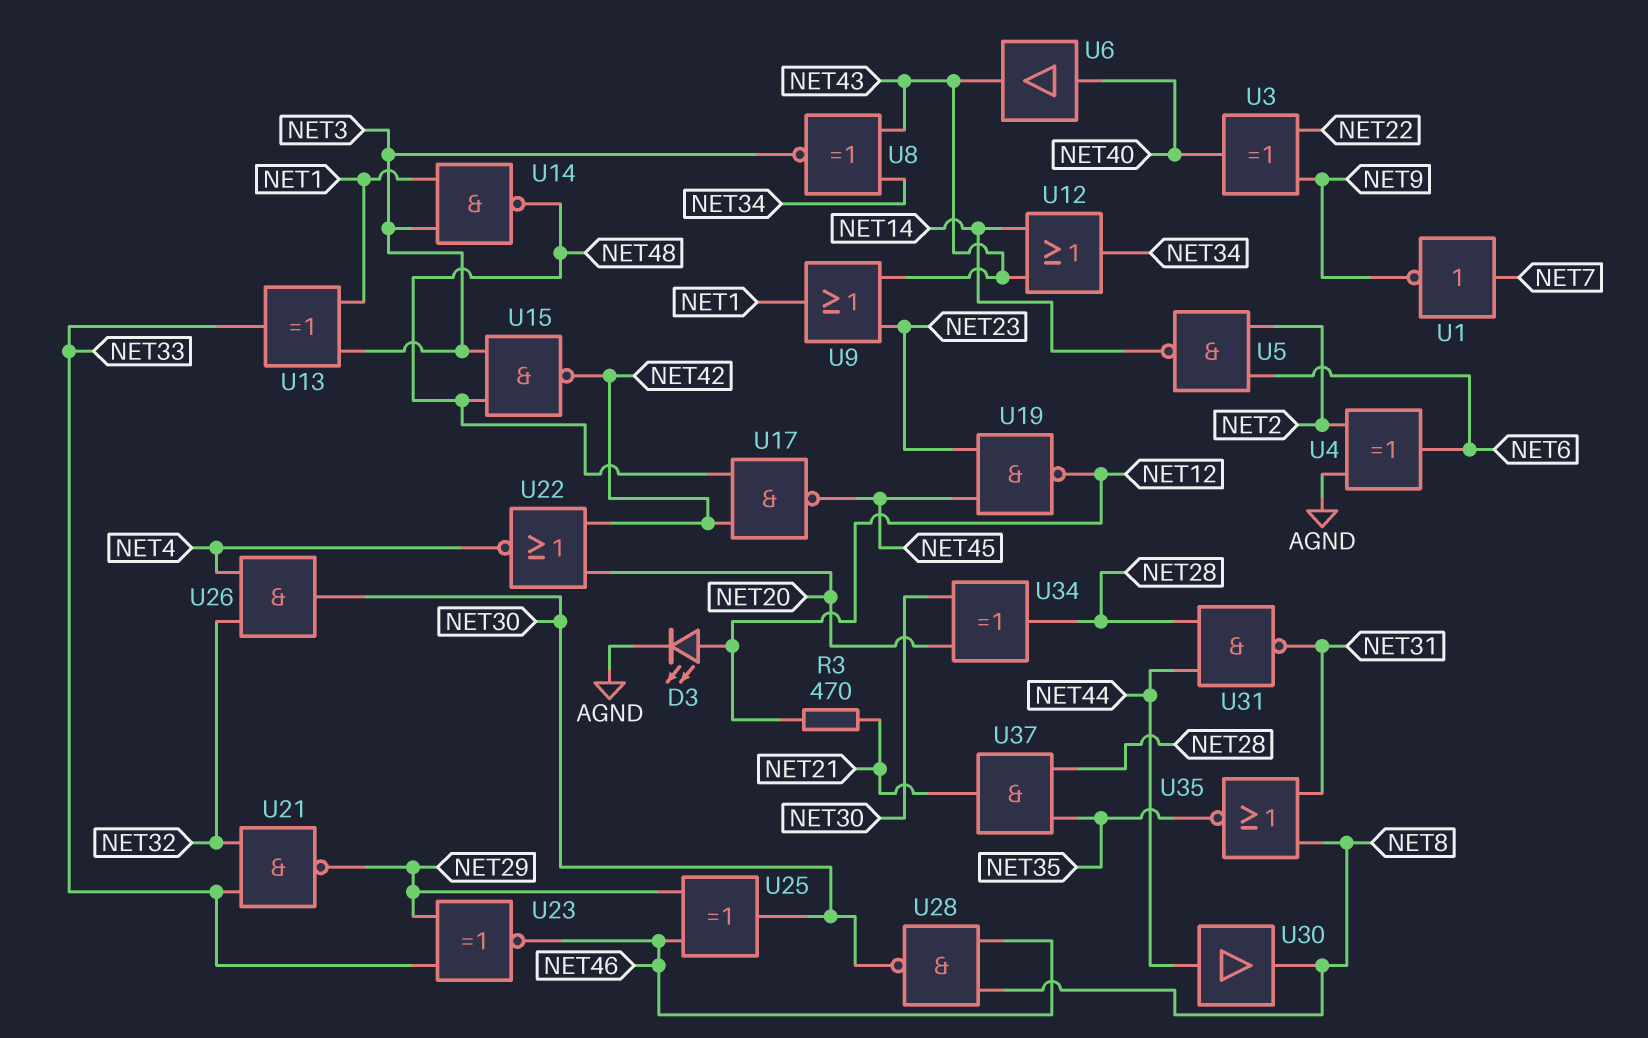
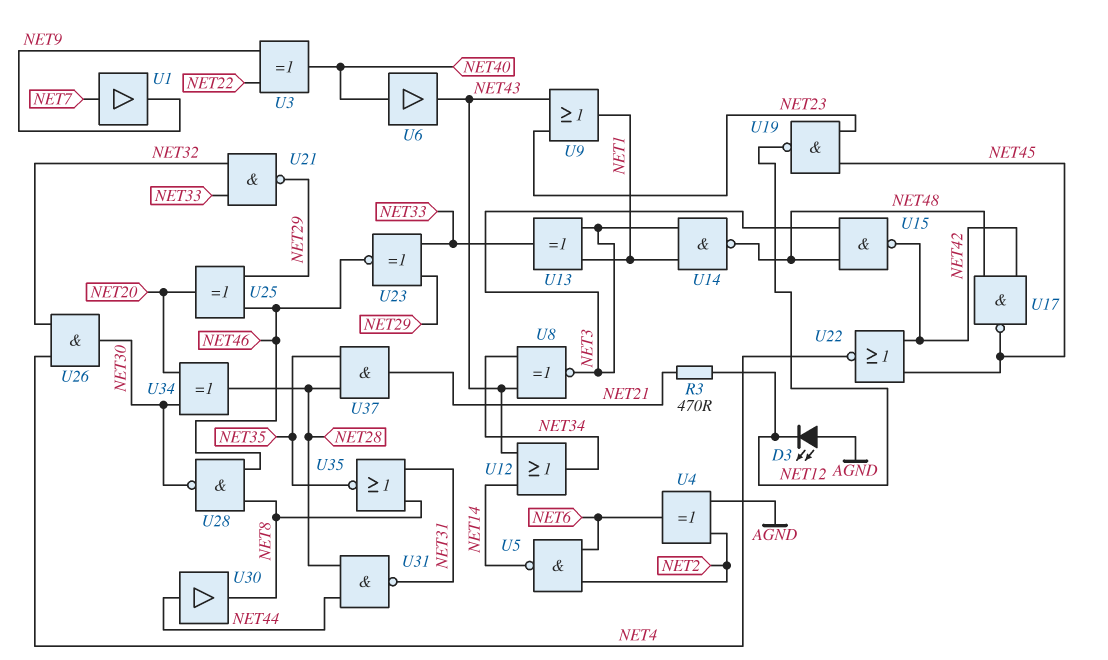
D3: LED (A NET12, K AGND) -> LED (A AGND, K NET12)
U1: NOT (in NET7, out NET9) -> buffer (in NET7, out NET9)
U22: NOR (in NET20, in NET42, out NET4) -> NOR (in NET42, in NET45, out NET4)
U25: XOR (in NET29, in NET46, out NET30) -> XOR (in NET29, in NET46, out NET20)

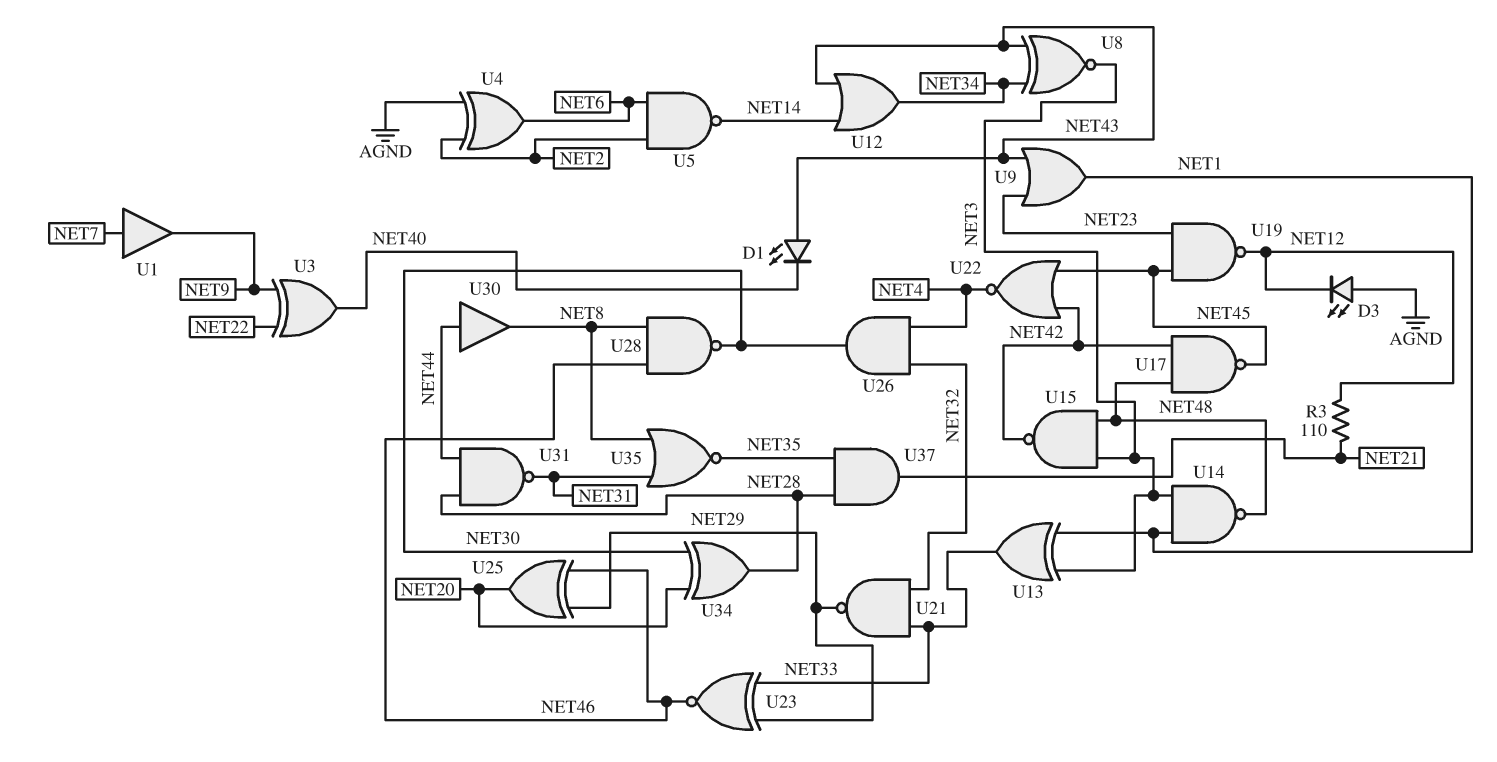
D1: none -> LED (A NET43, K NET40)
R3: 470 (NET12, NET21) -> 110 (NET12, NET21)
U6: buffer (in NET40, out NET43) -> none

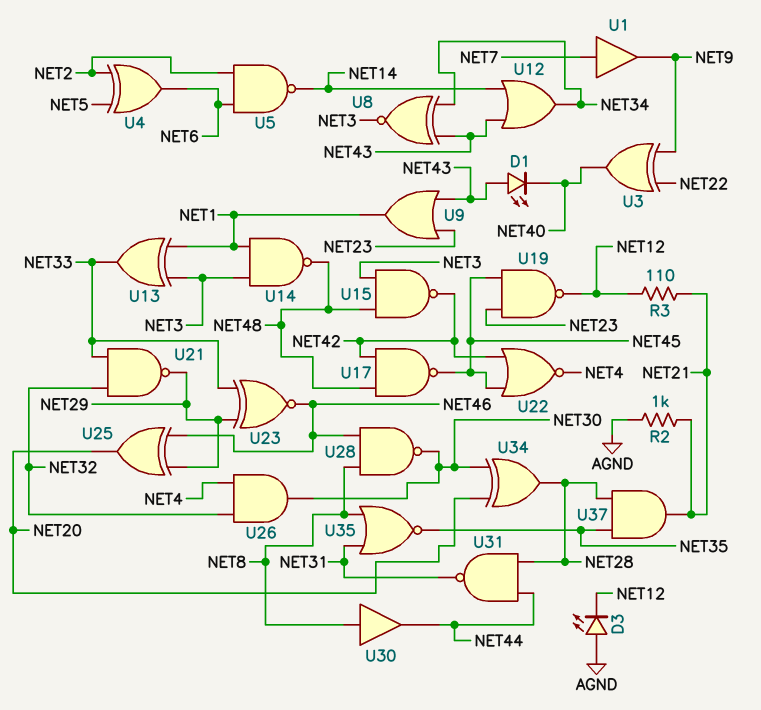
R2: none -> 1k (AGND, NET21)
U4: XOR (in AGND, in NET2, out NET6) -> XOR (in NET2, in NET5, out NET6)
U30: buffer (in NET44, out NET8) -> buffer (in NET8, out NET44)

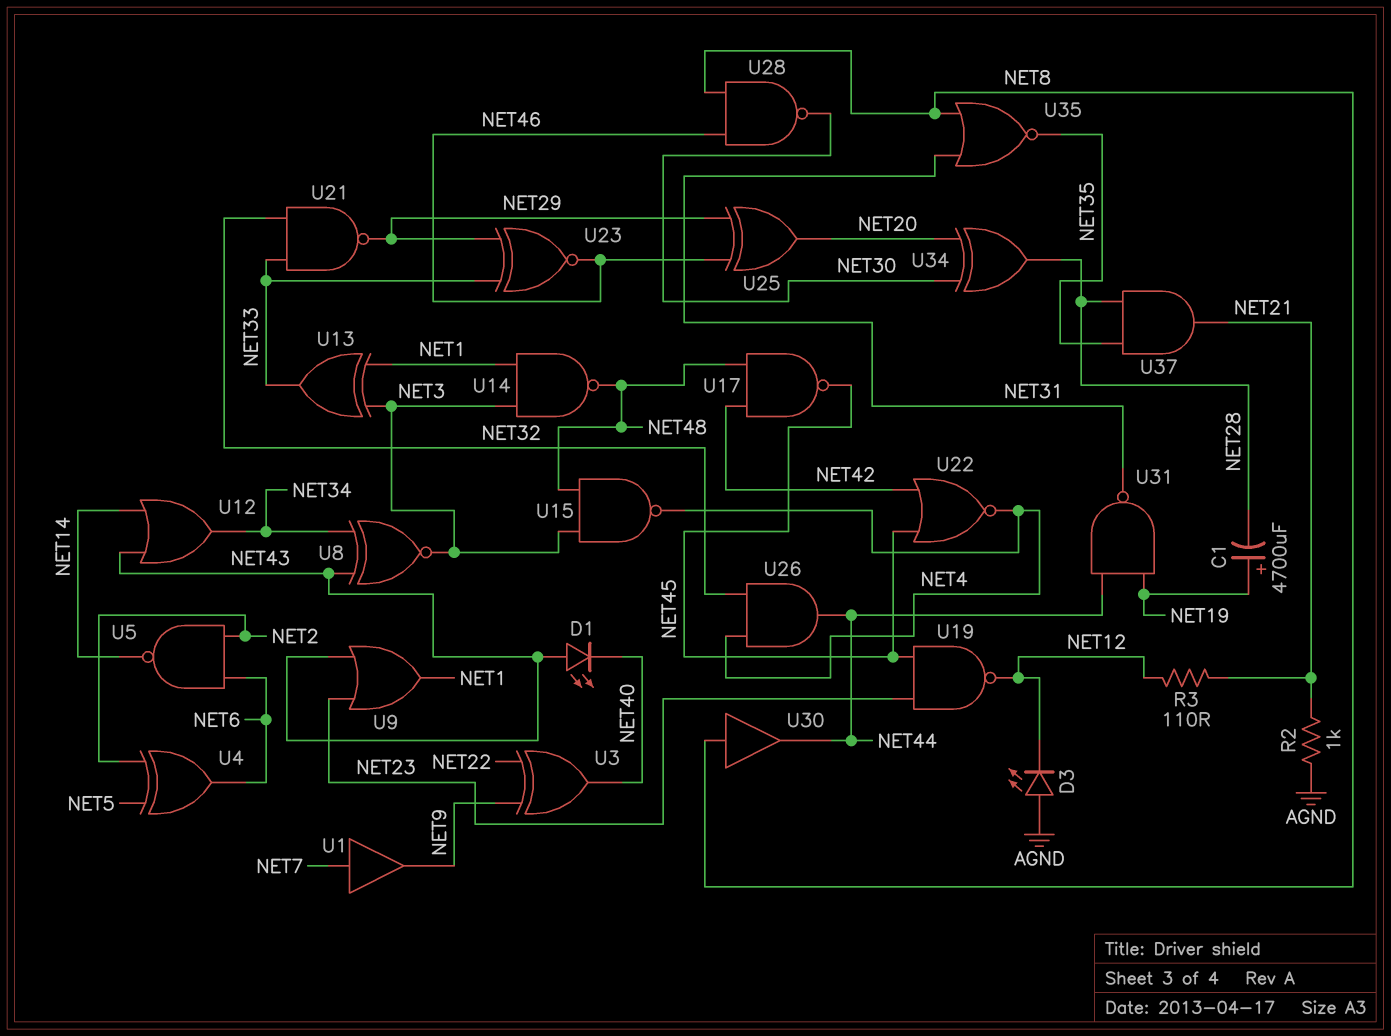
C1: none -> 4700uF (plus NET19, minus NET28)
U15: NAND (in NET3, in NET48, out NET42) -> NAND (in NET3, in NET48, out NET4)
U26: AND (in NET4, in NET32, out NET30) -> AND (in NET4, in NET32, out NET44)
U31: NAND (in NET28, in NET44, out NET31) -> NAND (in NET19, in NET44, out NET31)

